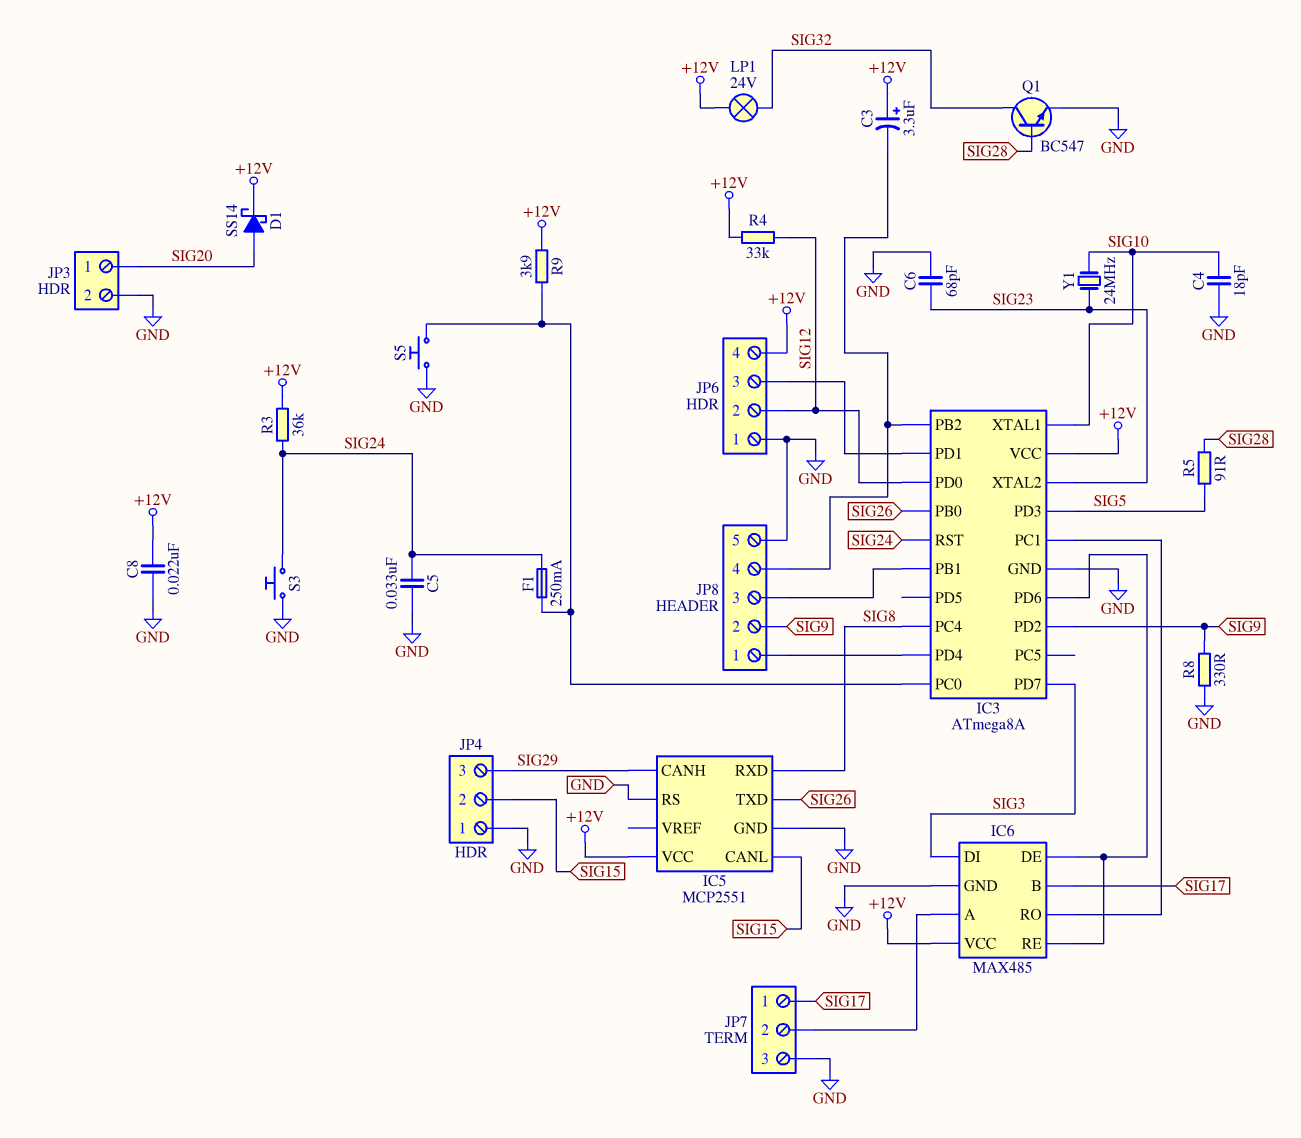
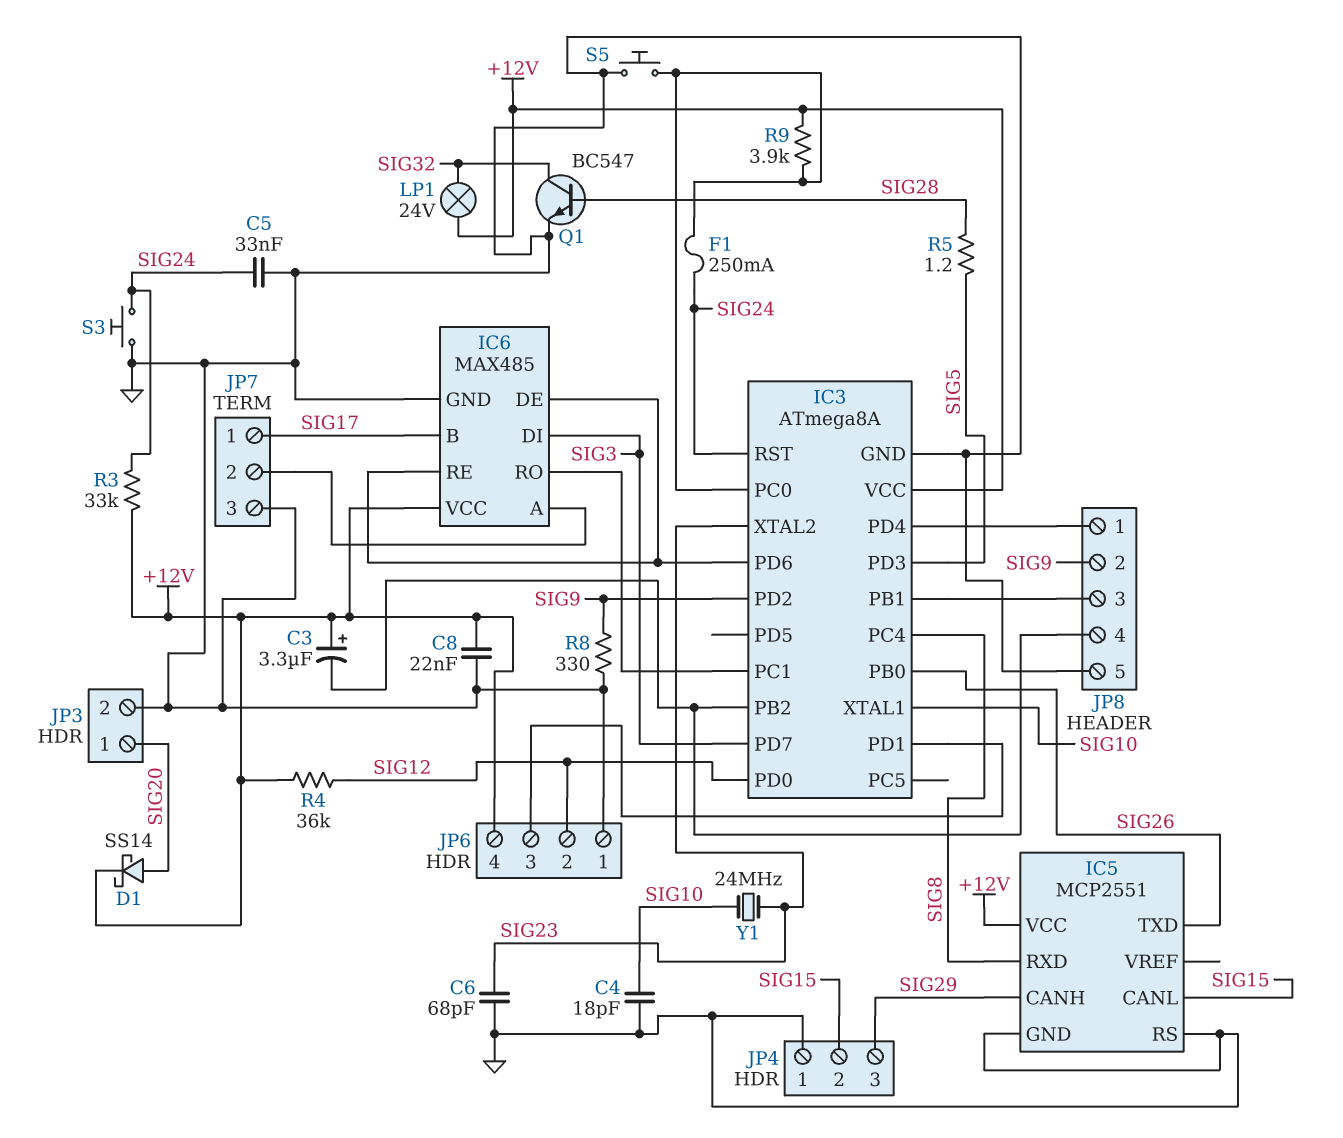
R3: 36k (+12V, SIG24) -> 33k (+12V, SIG24)
R4: 33k (+12V, SIG12) -> 36k (+12V, SIG12)
R5: 91 (SIG5, SIG28) -> 1.2 (SIG5, SIG28)

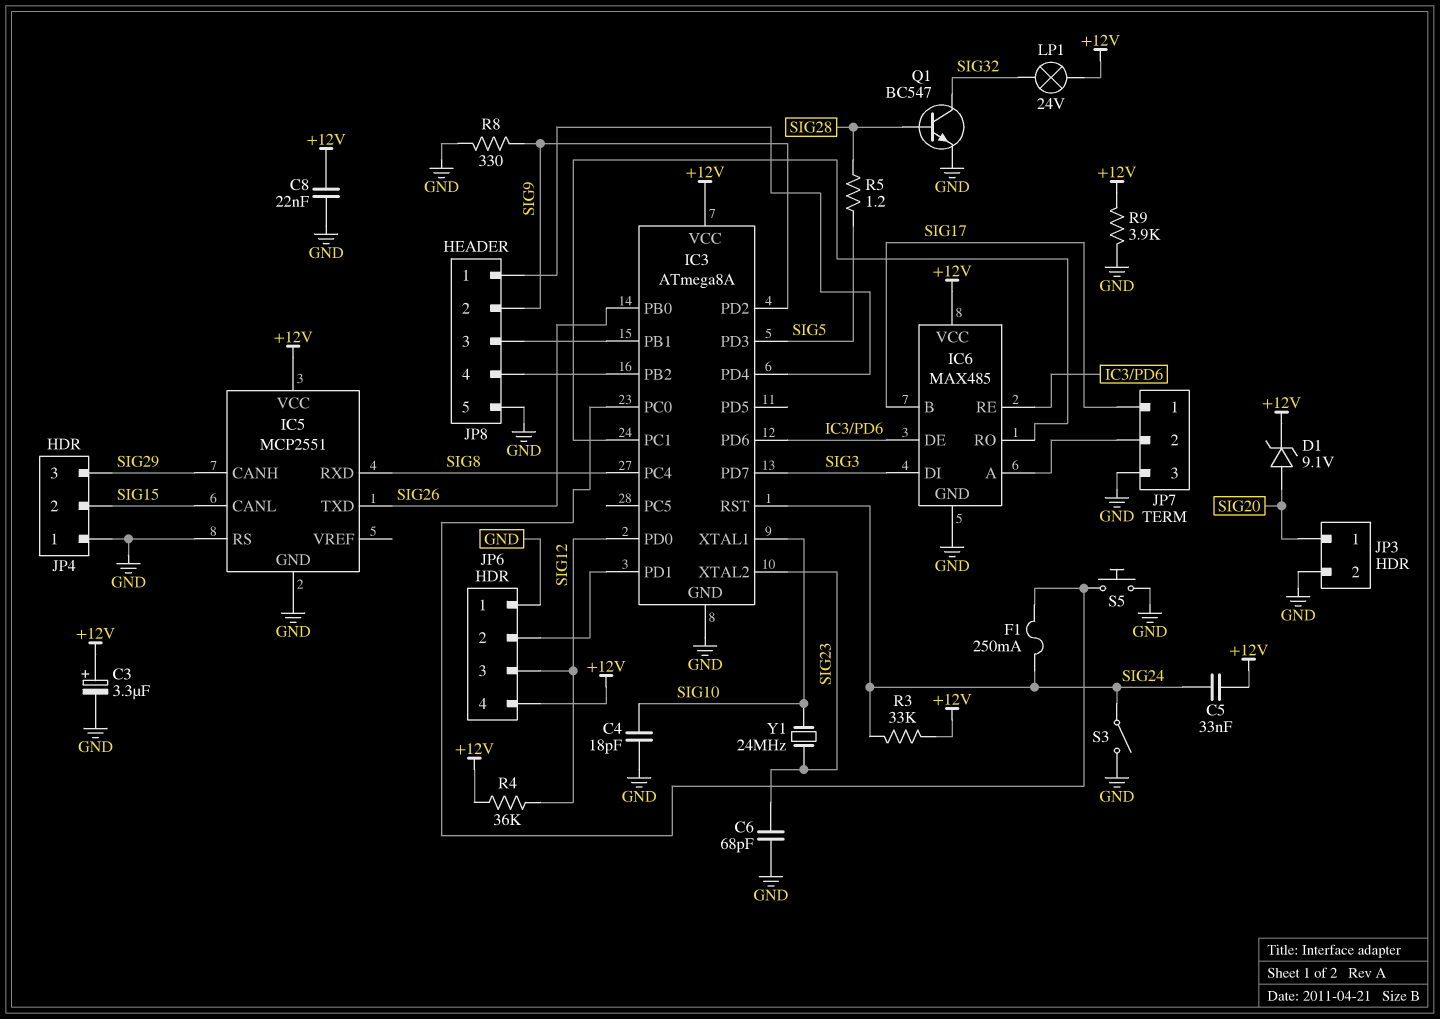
C3: 3.3uF (plus +12V, minus IC3/PB2) -> 3.3uF (plus +12V, minus GND)
C5: 33nF (GND, SIG24) -> 33nF (+12V, SIG24)
D1: schottky SS14 (A SIG20, K +12V) -> zener 9.1V (A SIG20, K +12V)
JP6 pin 2: SIG12 -> IC3/PD1
JP6 pin 3: IC3/PD1 -> SIG12
R9: 3.9k (+12V, IC3/PC0) -> 3.9k (+12V, GND)
S3: button (GND, SIG24) -> switch (GND, SIG24)

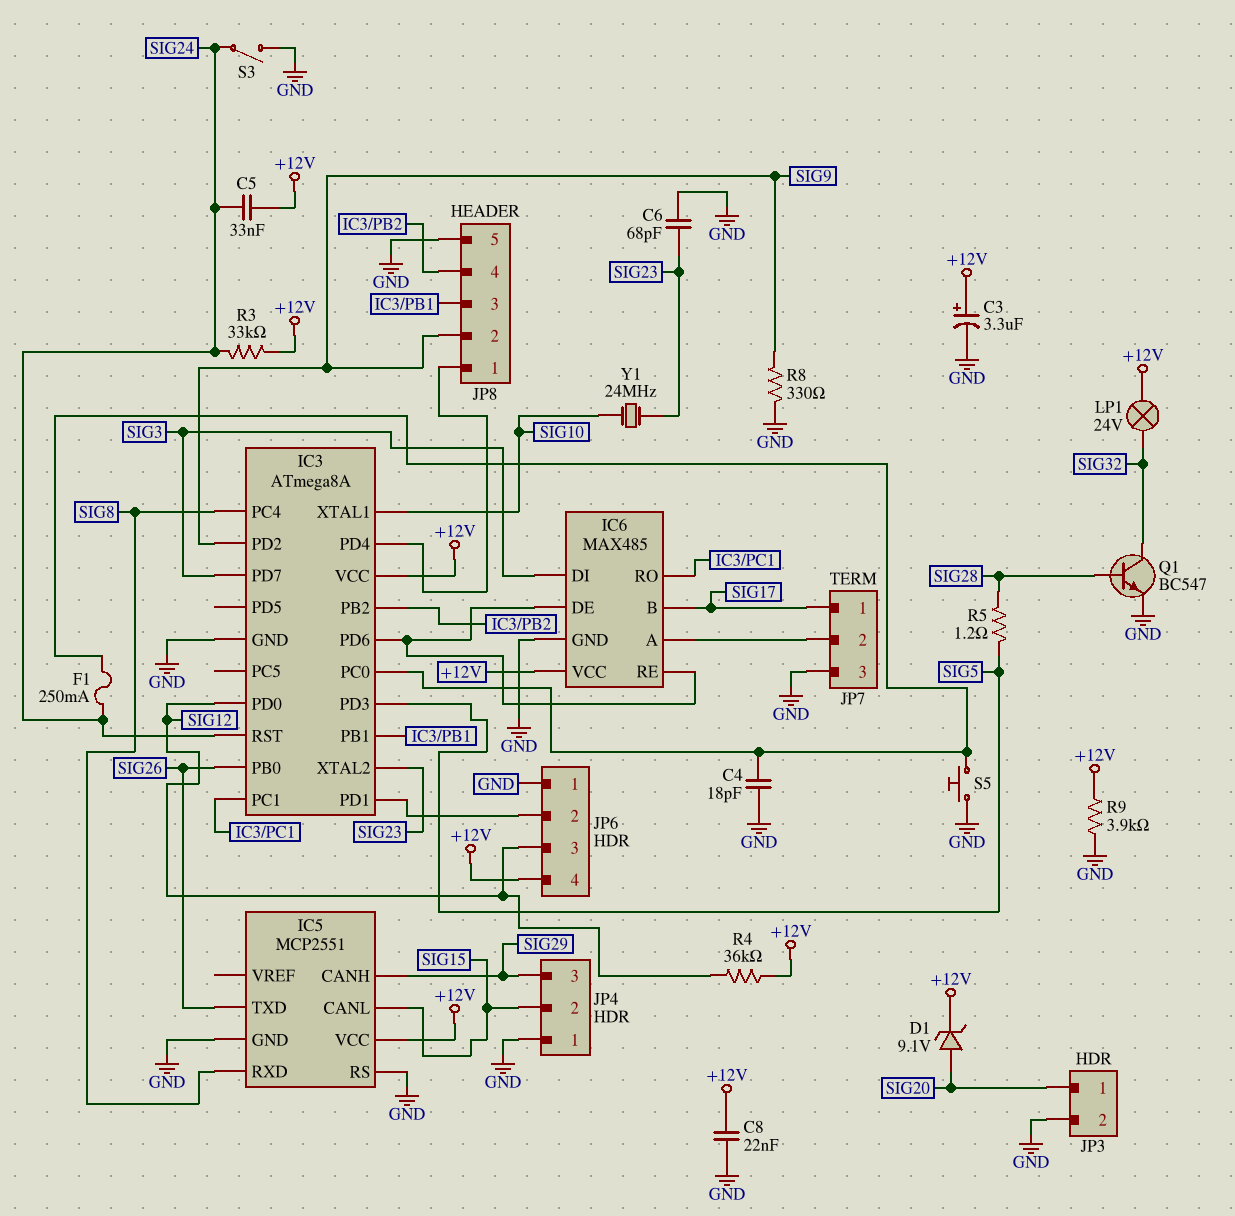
C4: 18pF (GND, SIG10) -> 18pF (GND, IC3/PC0)

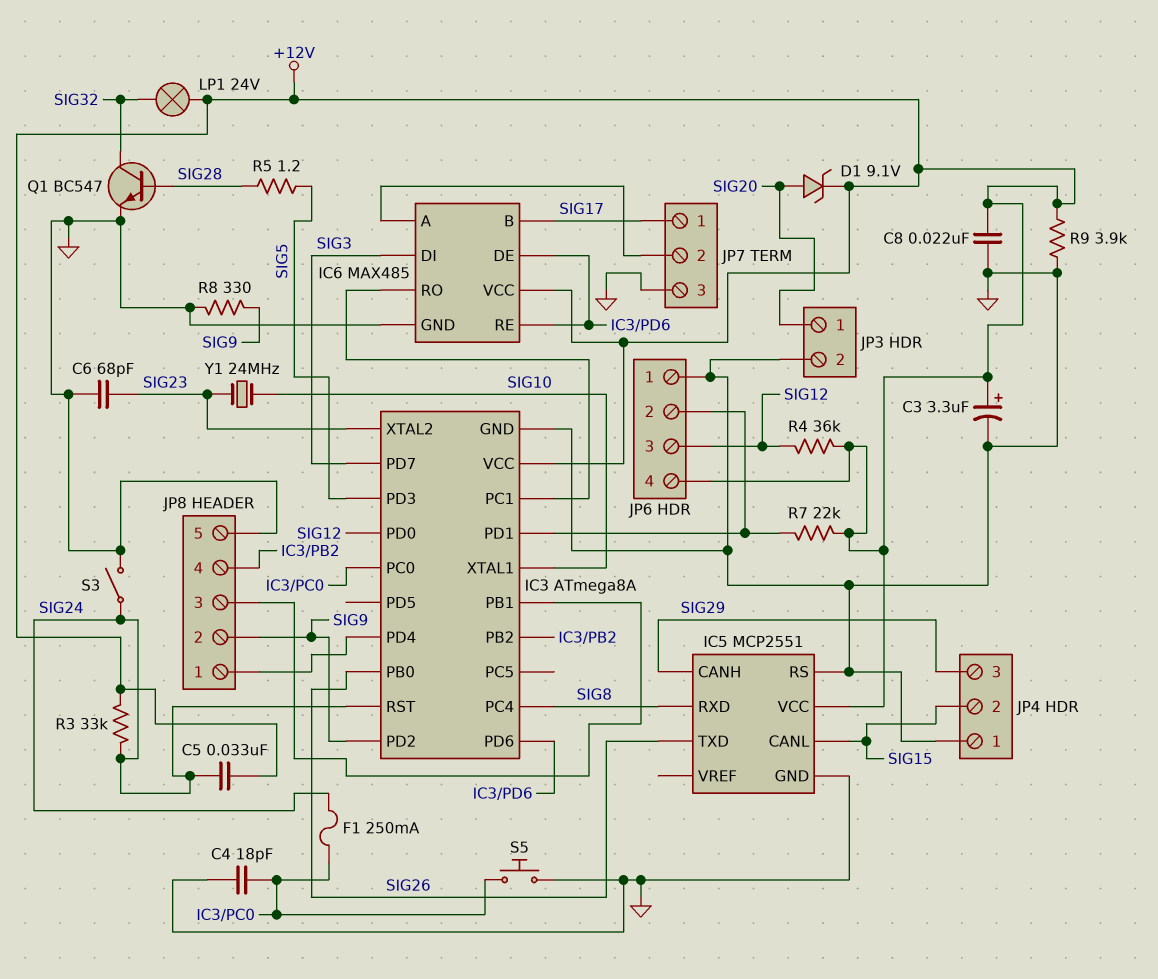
R7: none -> 22k (+12V, IC3/PD1)

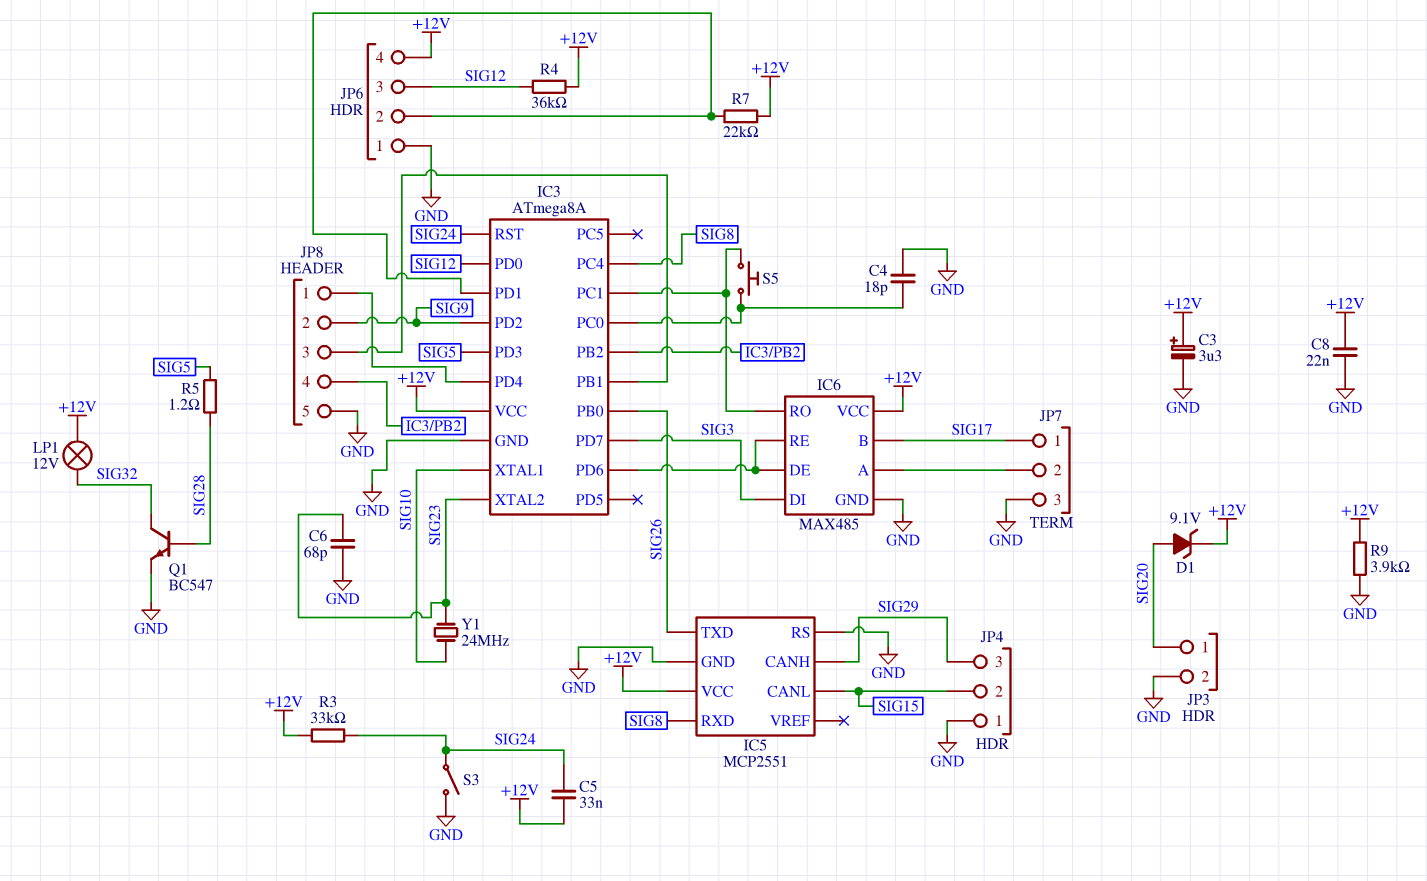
F1: 250mA (IC3/PC0, SIG24) -> none
LP1: lamp 24V (+12V, SIG32) -> lamp 12V (+12V, SIG32)
R8: 330 (GND, SIG9) -> none
S5: button (GND, IC3/PC0) -> button (IC3/PC0, IC3/PC1)

